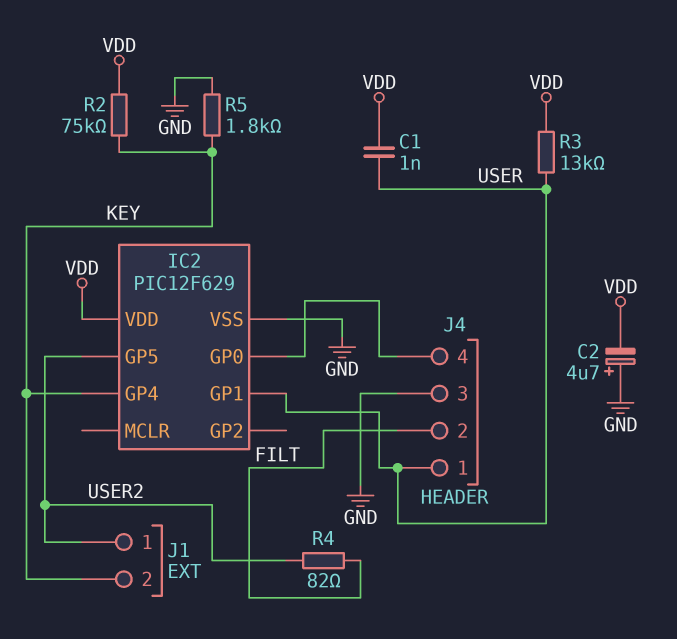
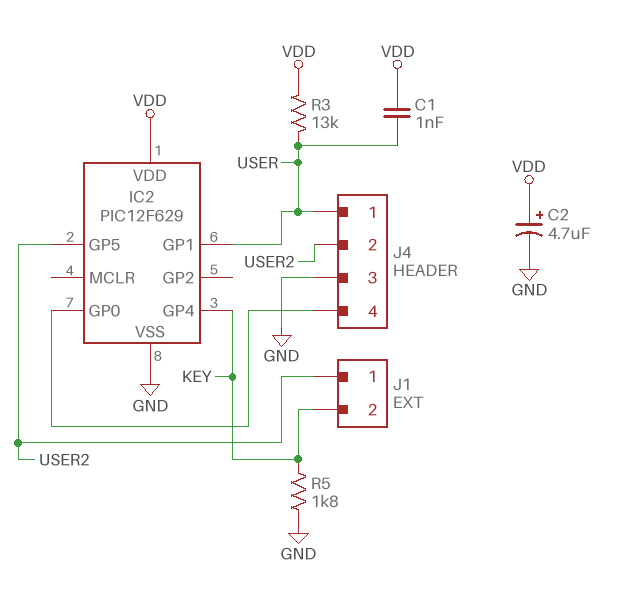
C2: 4.7uF (plus GND, minus VDD) -> 4.7uF (plus VDD, minus GND)
J4 pin 2: FILT -> USER2
R2: 75k (KEY, VDD) -> none
R4: 82 (FILT, USER2) -> none

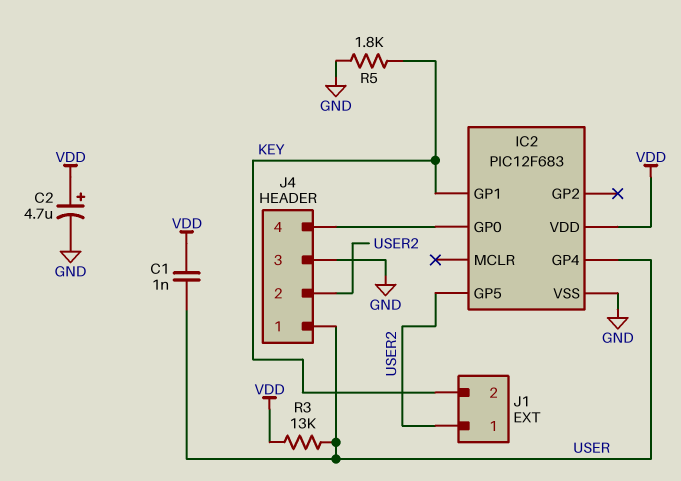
IC2: PIC12F629 -> PIC12F683
IC2 pin GP1: USER -> KEY
IC2 pin GP4: KEY -> USER

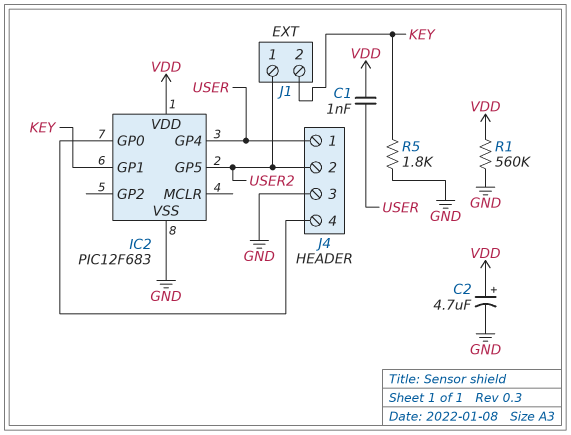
R1: none -> 560k (GND, VDD)
R3: 13k (USER, VDD) -> none

